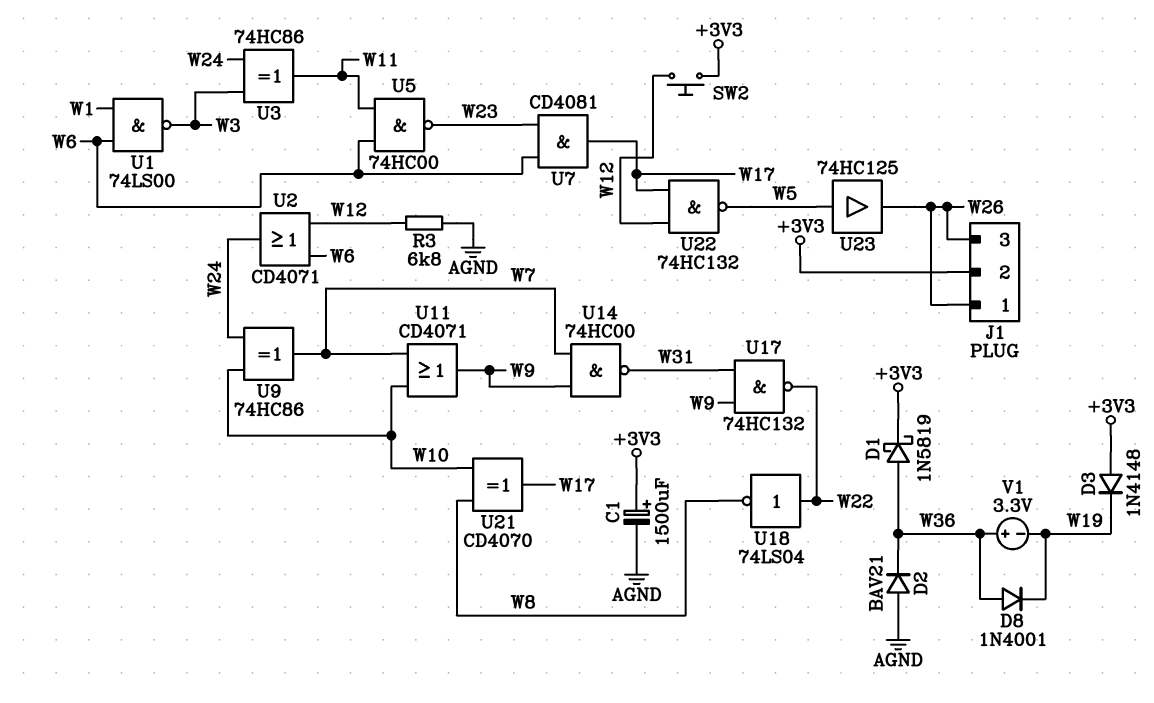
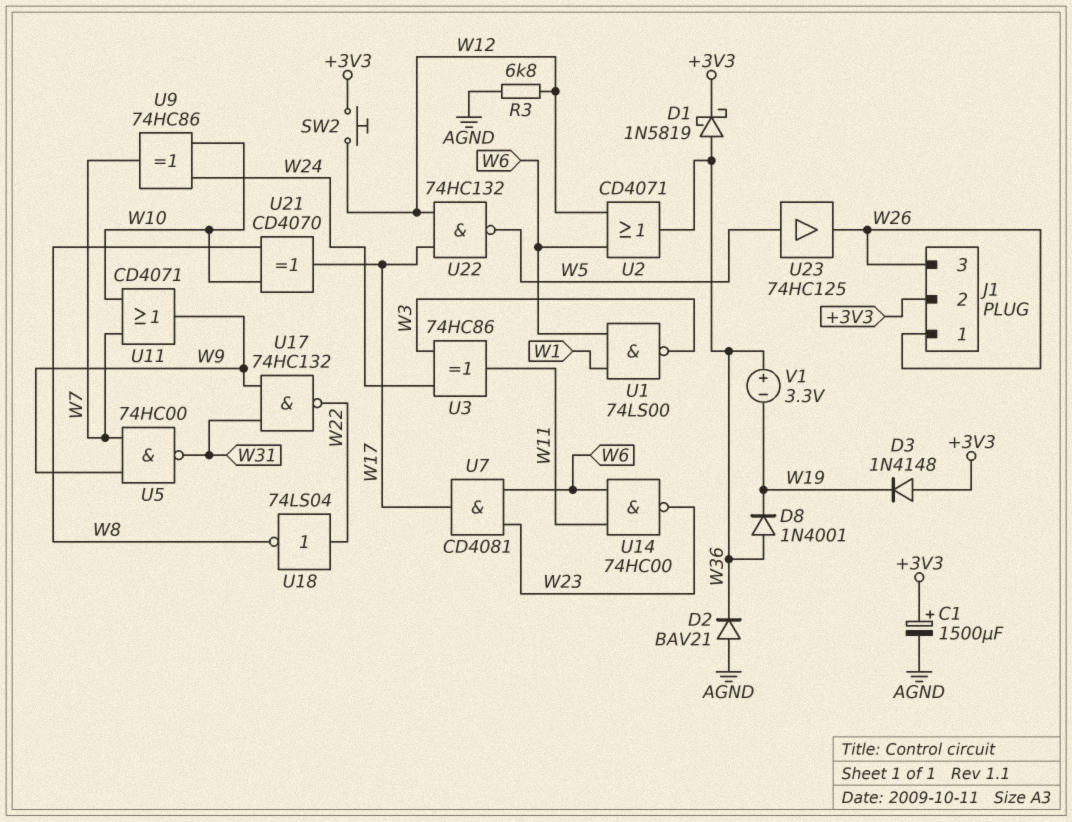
U2: OR CD4071 (in W6, in W12, out W24) -> OR CD4071 (in W6, in W12, out W36)
U5: NAND 74HC00 (in W6, in W11, out W23) -> NAND 74HC00 (in W7, in W9, out W31)
U14: NAND 74HC00 (in W7, in W9, out W31) -> NAND 74HC00 (in W6, in W11, out W23)

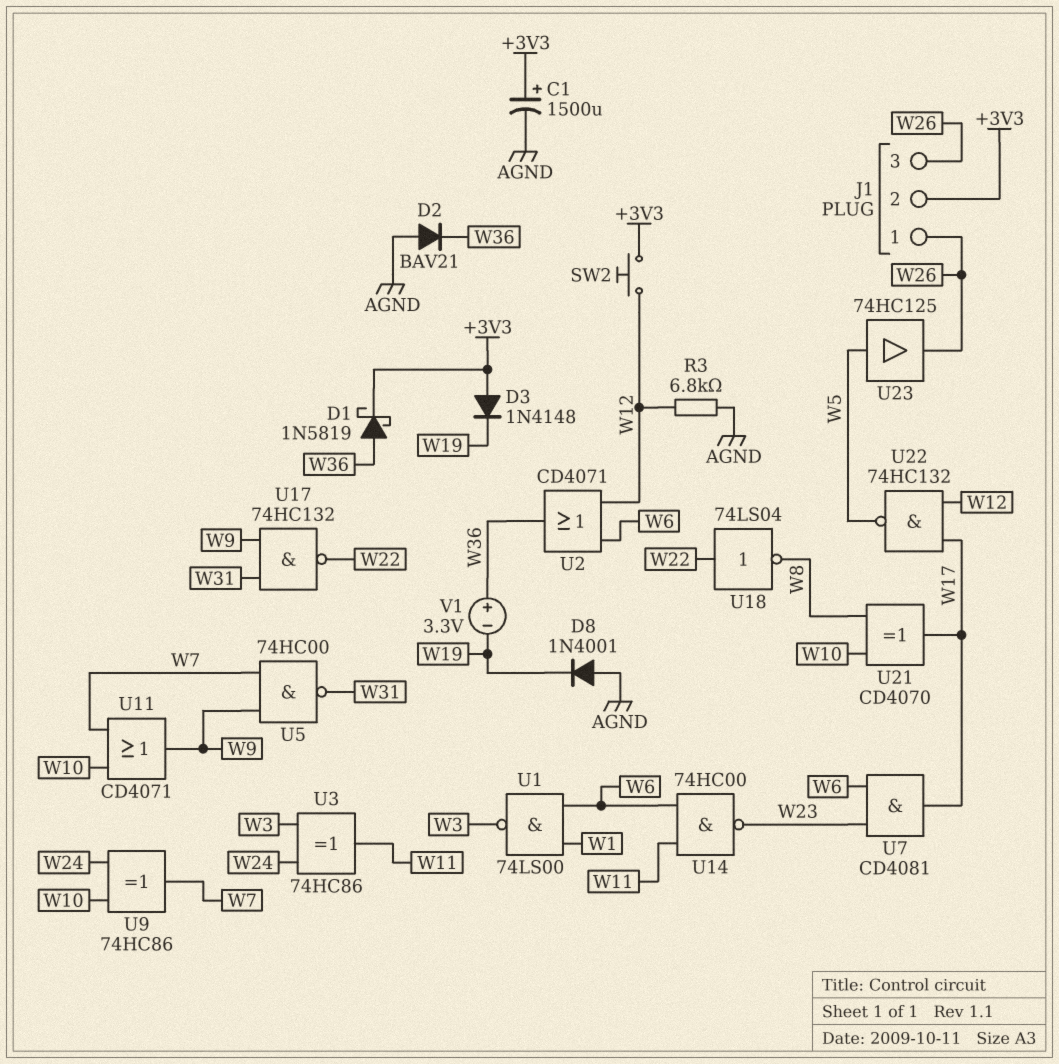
D8: diode 1N4001 (A W36, K W19) -> diode 1N4001 (A AGND, K W19)

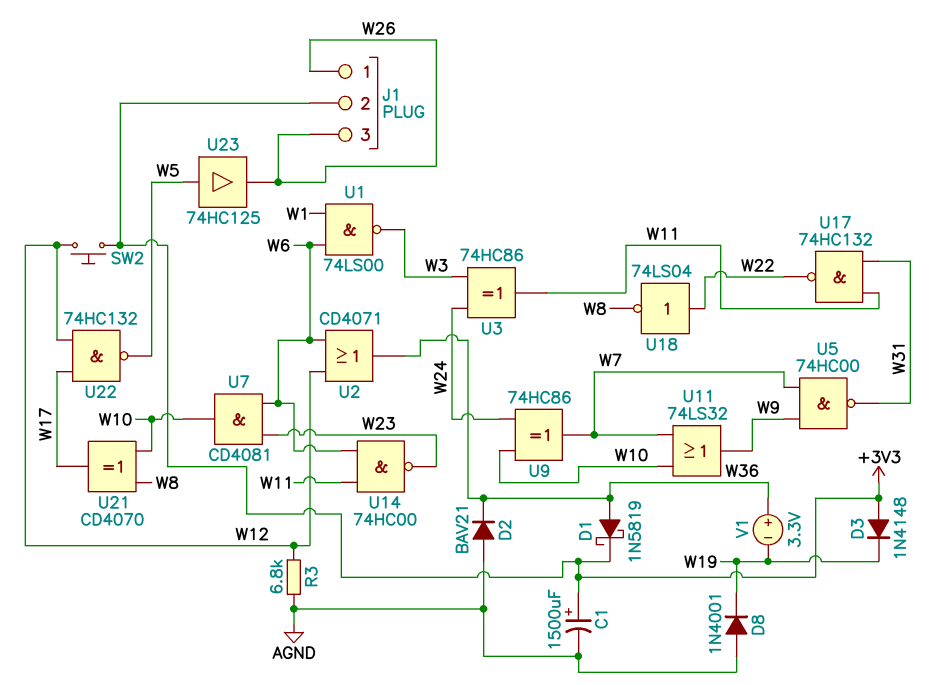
U7: AND CD4081 (in W6, in W23, out W17) -> AND CD4081 (in W6, in W23, out W10)
U11: OR CD4071 (in W7, in W10, out W9) -> OR 74LS32 (in W7, in W10, out W9)
U17: NAND 74HC132 (in W9, in W31, out W22) -> NAND 74HC132 (in W11, in W31, out W22)

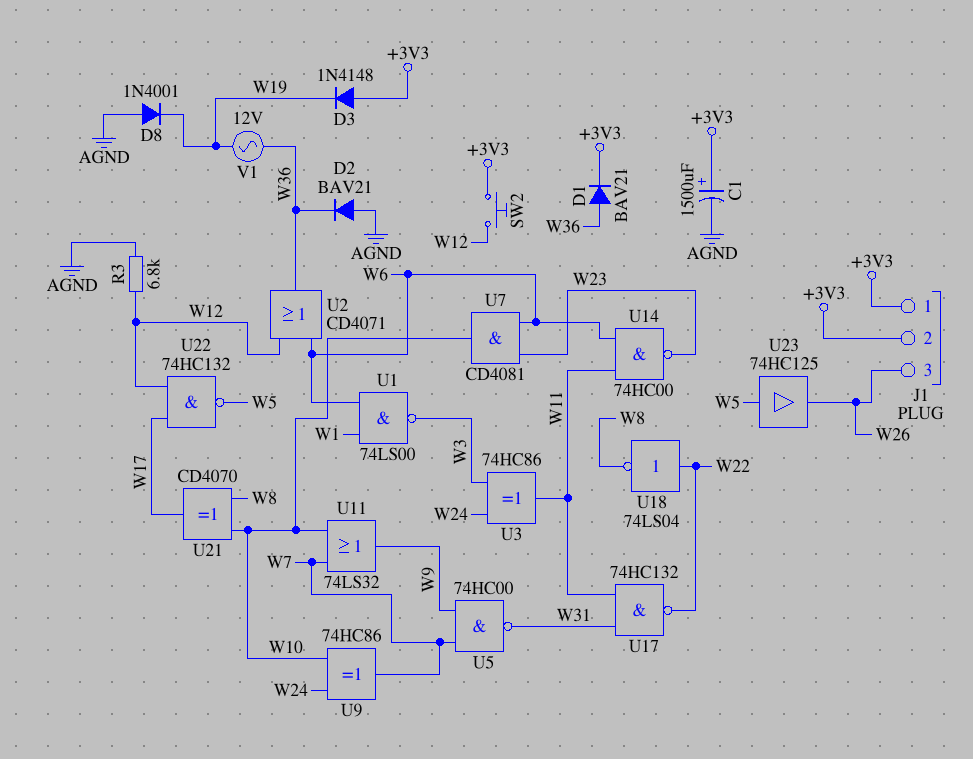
D1: schottky 1N5819 (A W36, K +3V3) -> diode BAV21 (A W36, K +3V3)
J1 pin 1: W26 -> +3V3
V1: 3.3V (plus W36, minus W19) -> AC 12V (W19, W36)

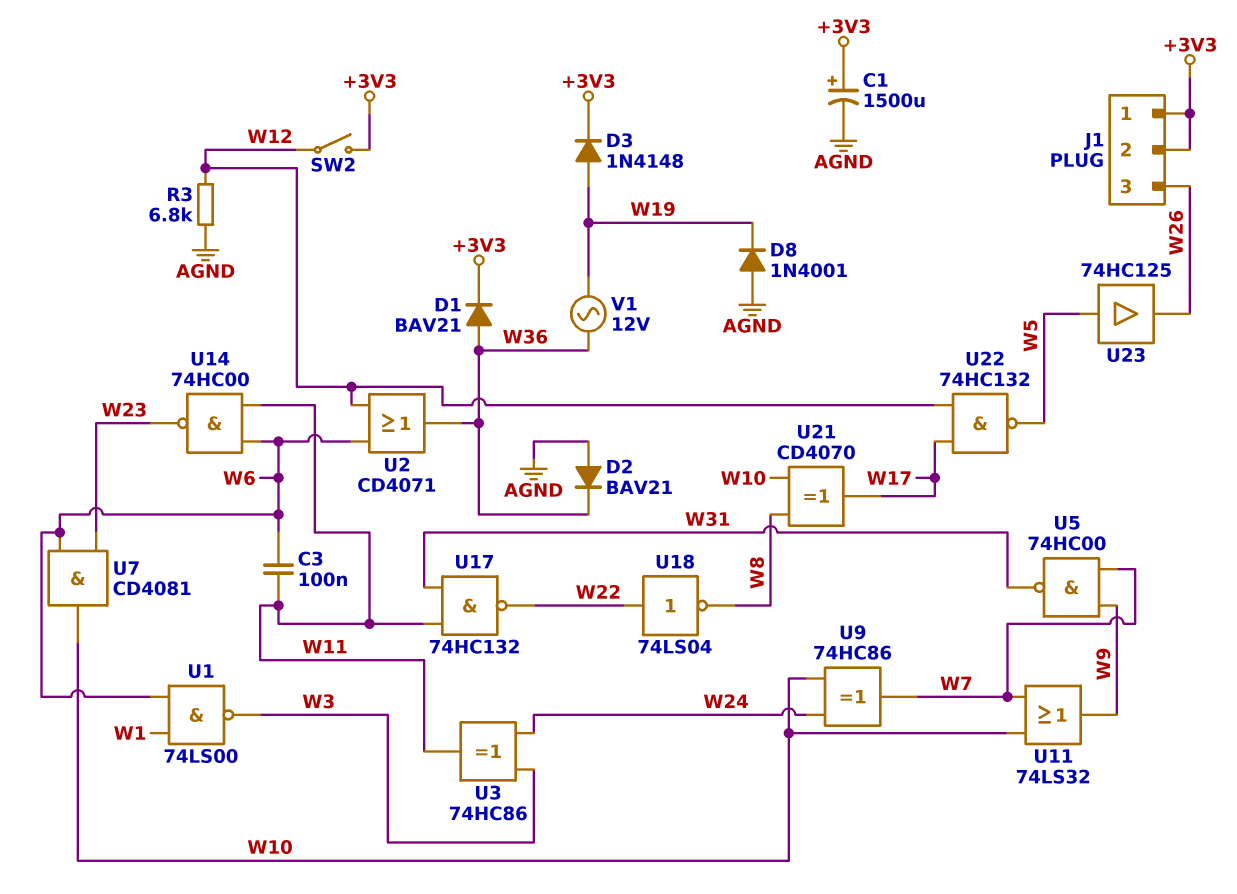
C3: none -> 100nF (W6, W11)
D3: diode 1N4148 (A +3V3, K W19) -> diode 1N4148 (A W19, K +3V3)
SW2: button (+3V3, W12) -> switch (+3V3, W12)

